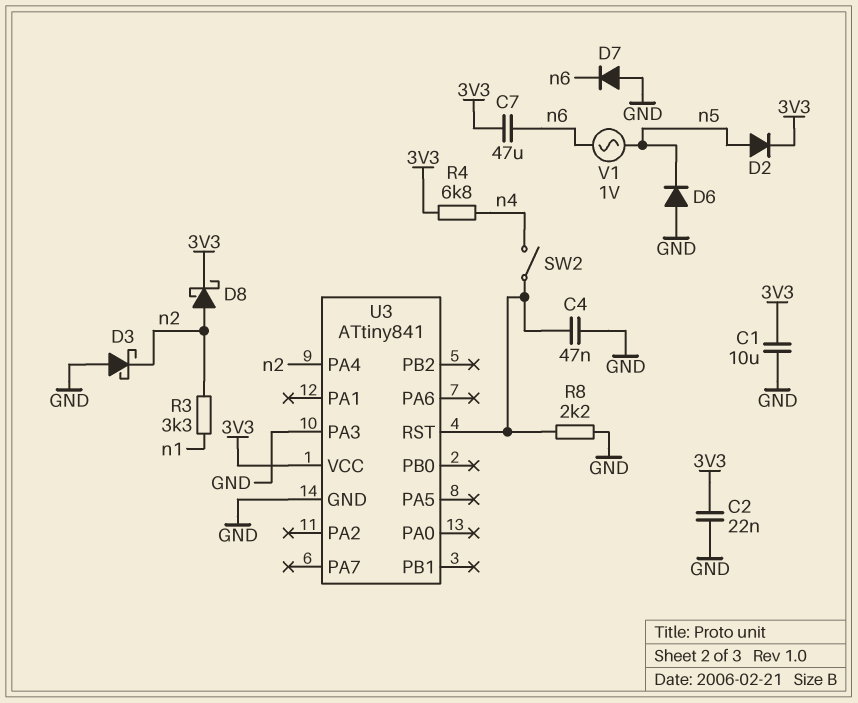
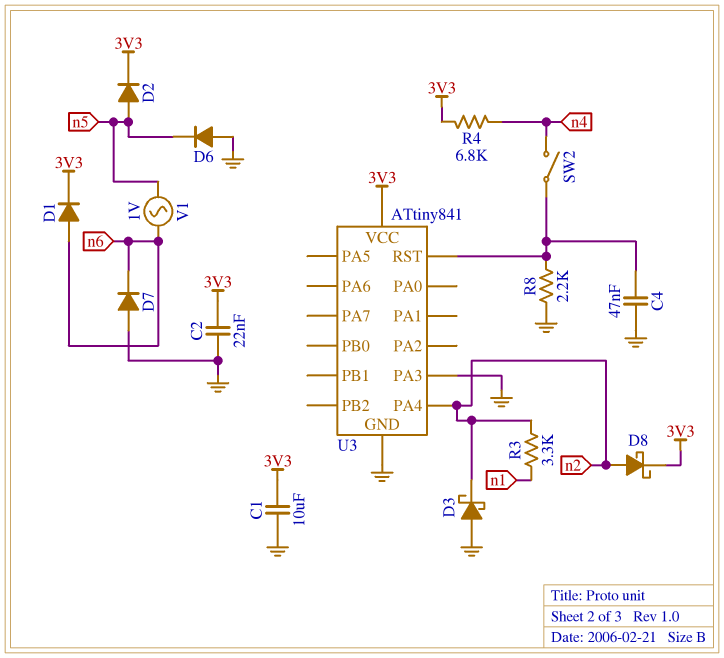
C7: 47uF (3V3, n6) -> none
D1: none -> diode (A n6, K 3V3)

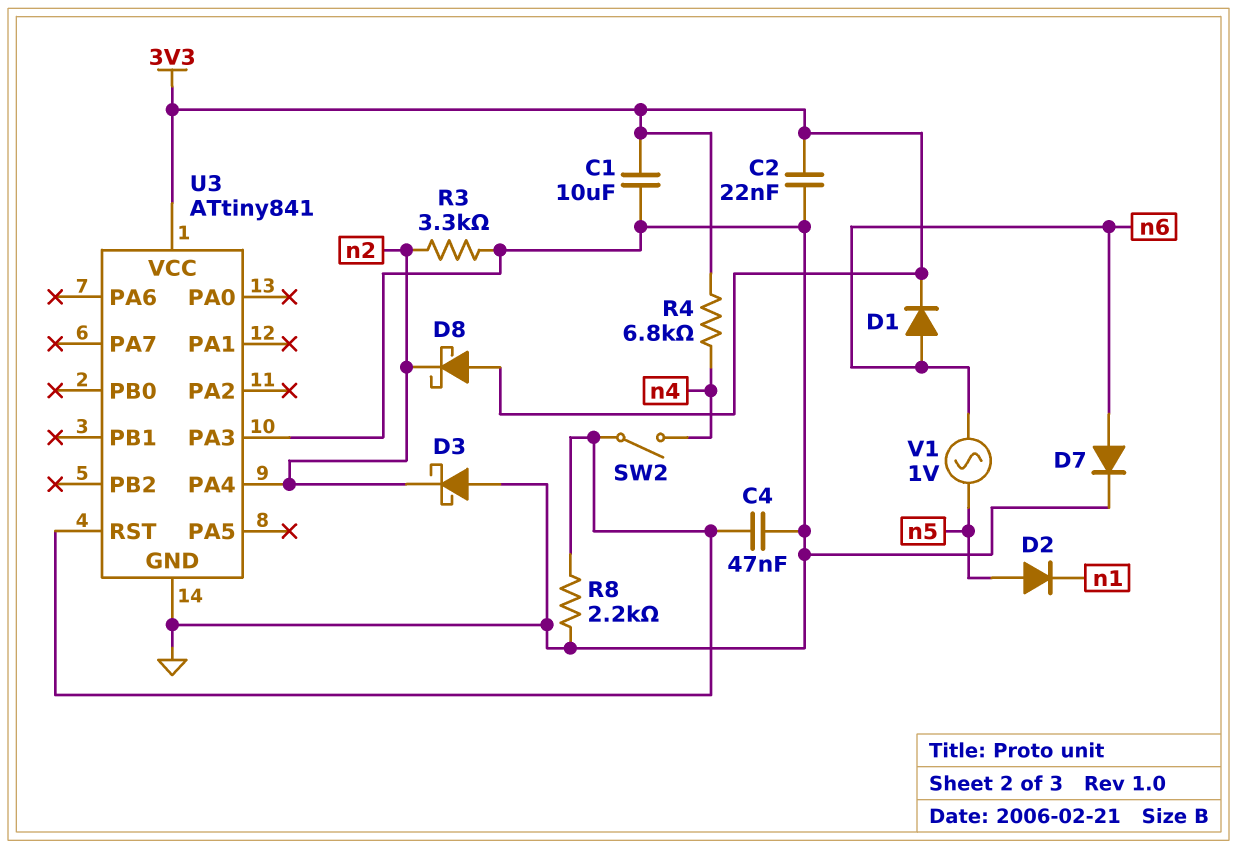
D2: diode (A n5, K 3V3) -> diode (A n5, K n1)
D6: diode (A GND, K n5) -> none
D7: diode (A GND, K n6) -> diode (A n6, K GND)
D8: schottky (A n2, K 3V3) -> schottky (A 3V3, K n2)
R3: 3.3k (n1, n2) -> 3.3k (GND, n2)

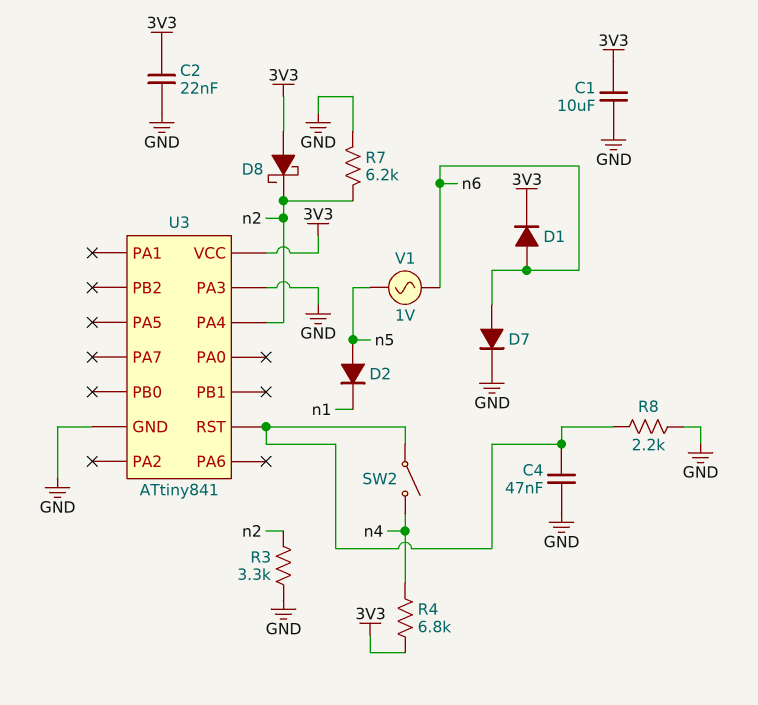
D3: schottky (A GND, K n2) -> none
R7: none -> 6.2k (GND, n2)

